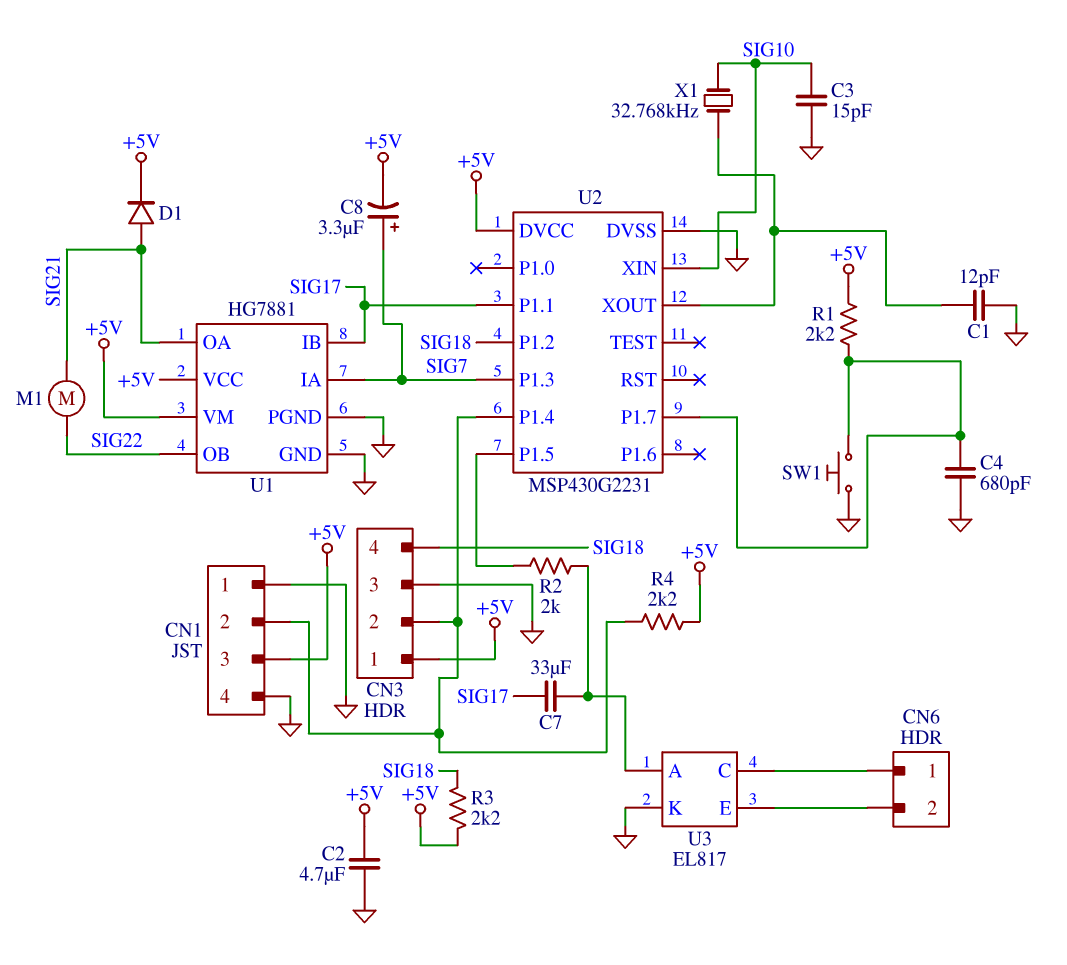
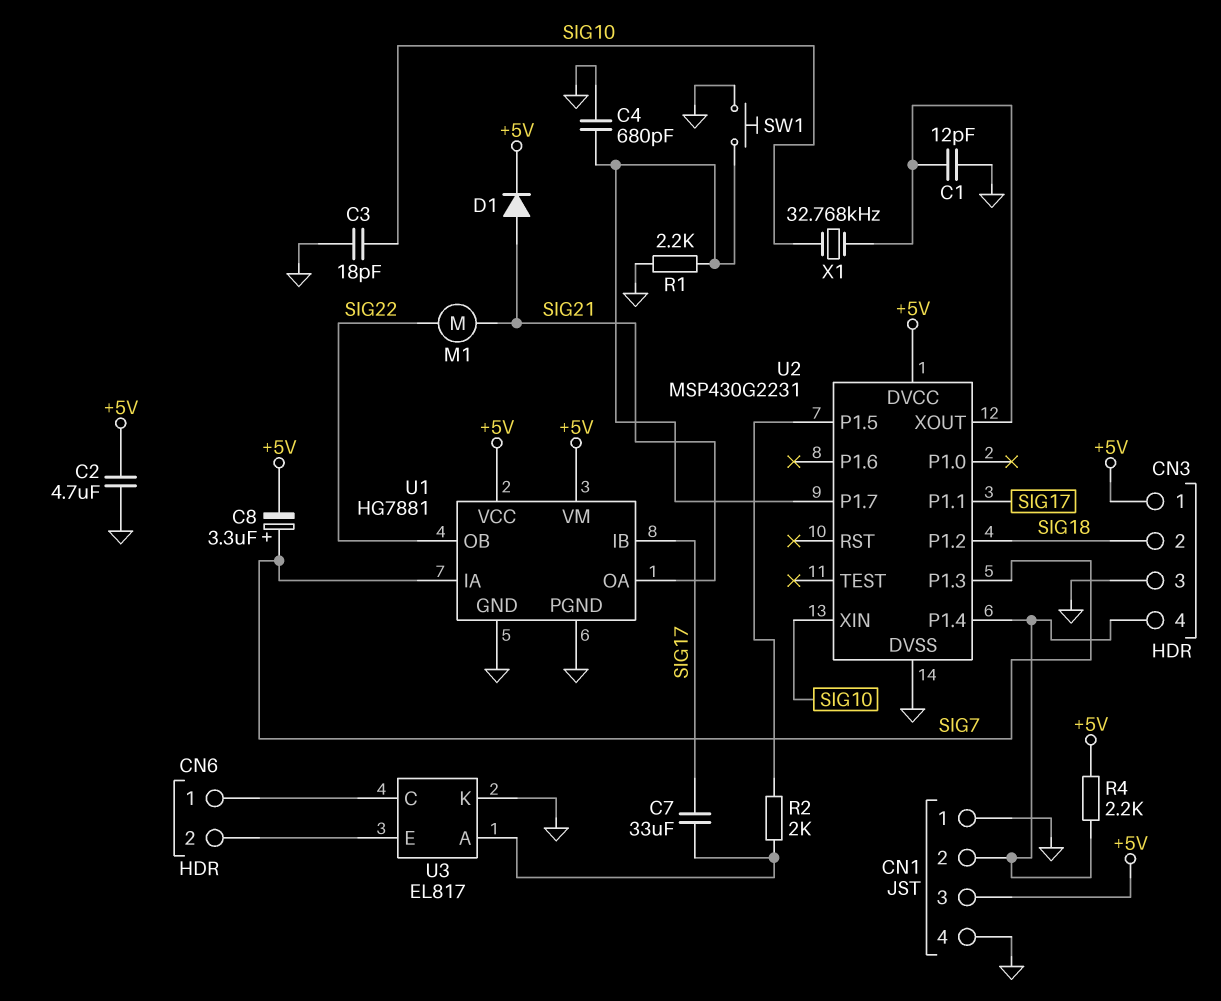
C3: 15pF (GND, SIG10) -> 18pF (GND, SIG10)
CN3 pin 2: CN1/2 -> SIG18
CN3 pin 4: SIG18 -> CN1/2
R1: 2.2k (+5V, U2/P1.7) -> 2.2k (GND, U2/P1.7)
R3: 2.2k (+5V, SIG18) -> none

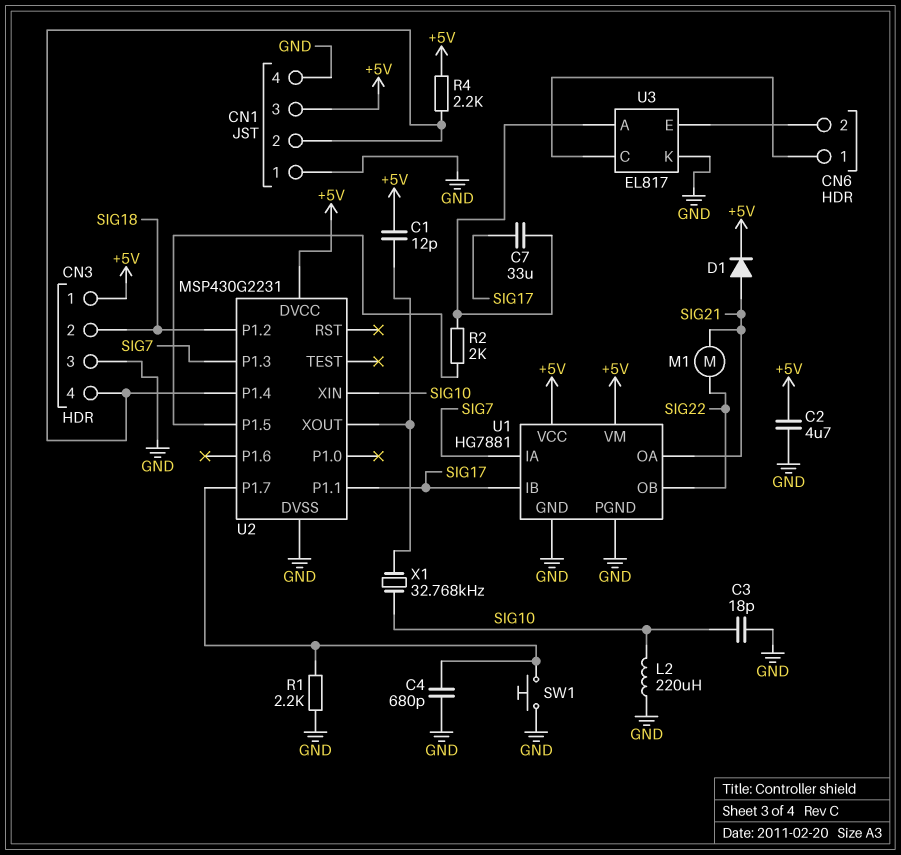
C1: 12pF (GND, U2/XOUT) -> 12pF (+5V, U2/XOUT)
C8: 3.3uF (plus SIG7, minus +5V) -> none
L2: none -> 220uH (GND, SIG10)

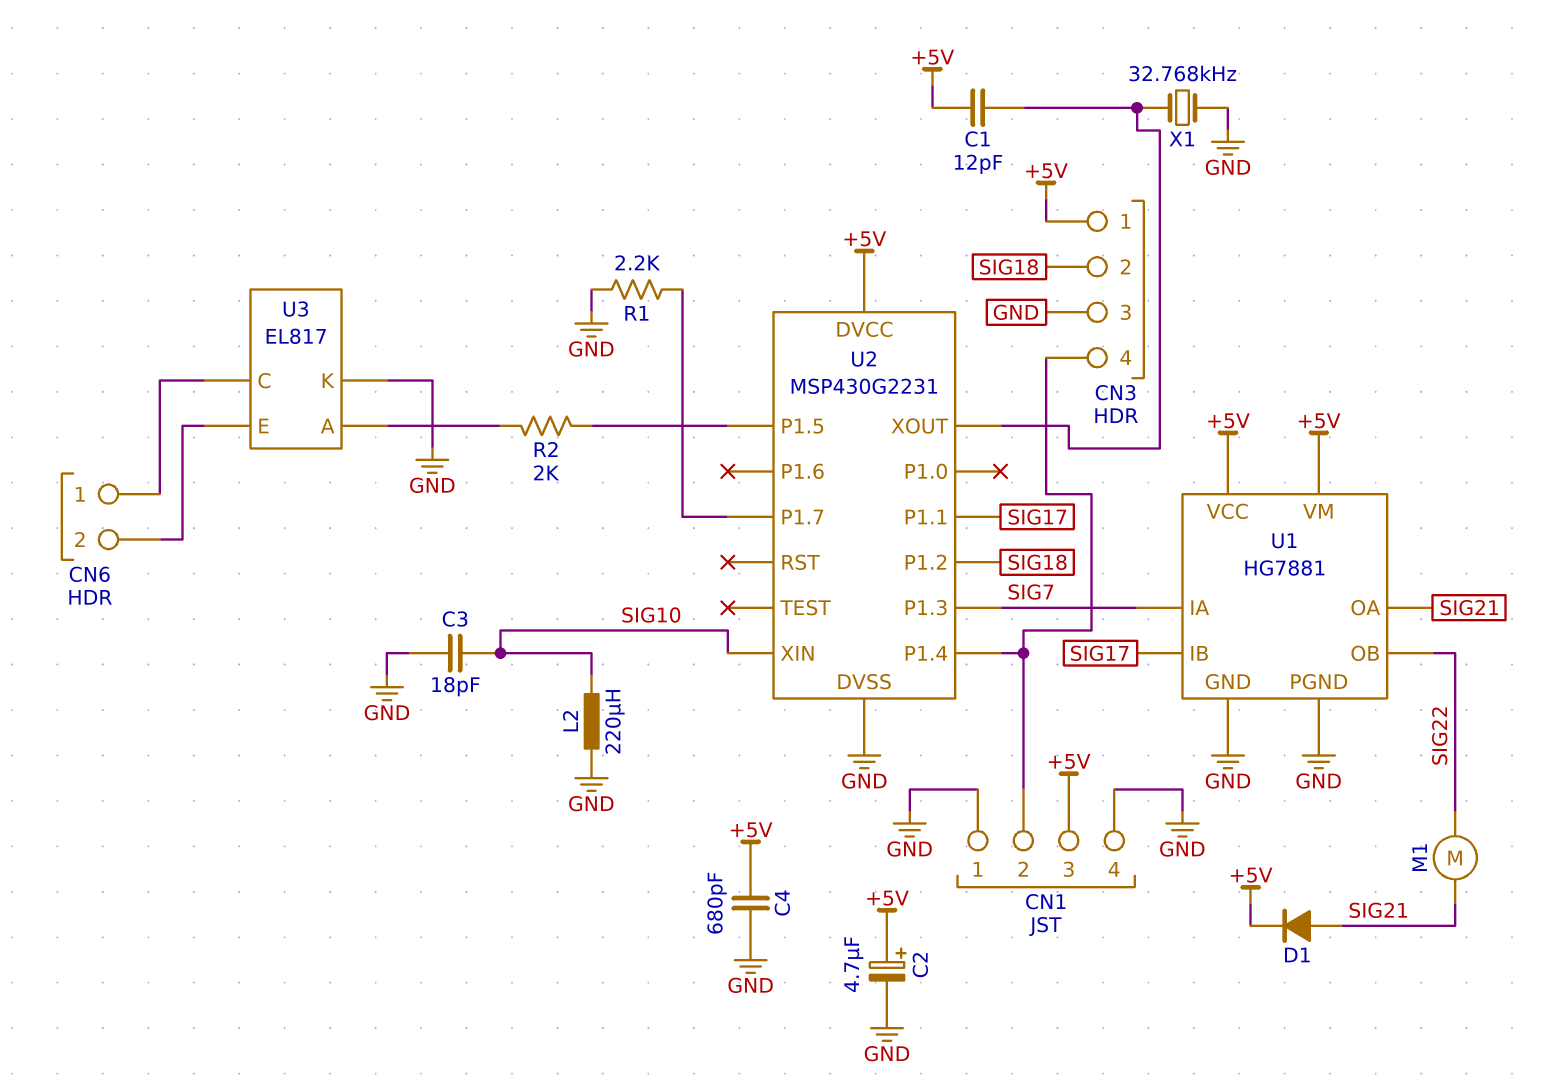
C2: 4.7uF (+5V, GND) -> 4.7uF (plus +5V, minus GND)
C4: 680pF (GND, U2/P1.7) -> 680pF (+5V, GND)
C7: 33uF (SIG17, U3/A) -> none
R4: 2.2k (+5V, CN1/2) -> none
SW1: button (GND, U2/P1.7) -> none
X1: 32.768kHz (SIG10, U2/XOUT) -> 32.768kHz (GND, U2/XOUT)

